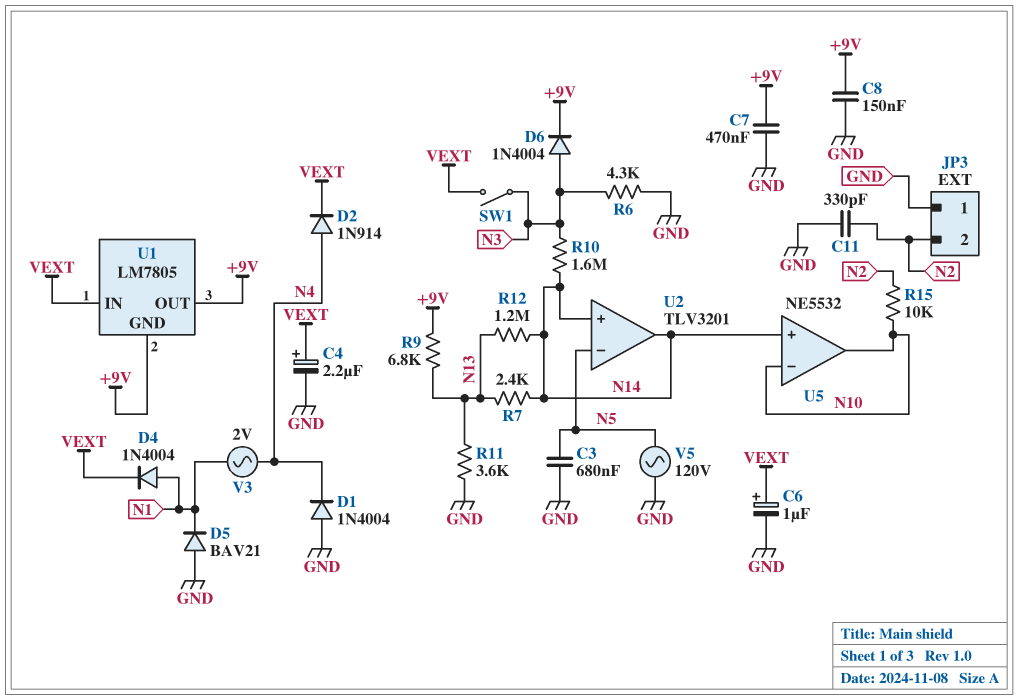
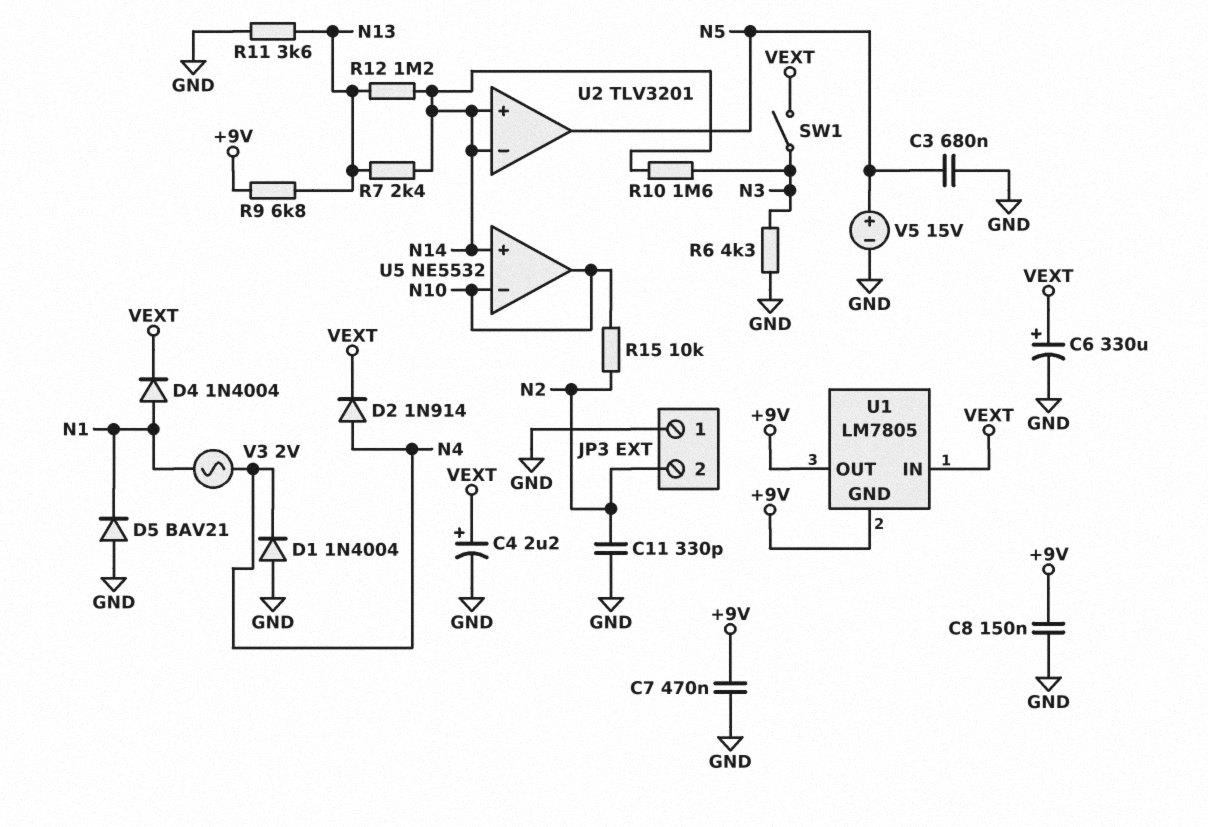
C6: 1uF (plus VEXT, minus GND) -> 330uF (plus VEXT, minus GND)
D6: diode 1N4004 (A N3, K +9V) -> none
U2 pin in-: N5 -> N14
U2 pin out: N14 -> N5
V5: AC 120V (GND, N5) -> 15V (plus N5, minus GND)

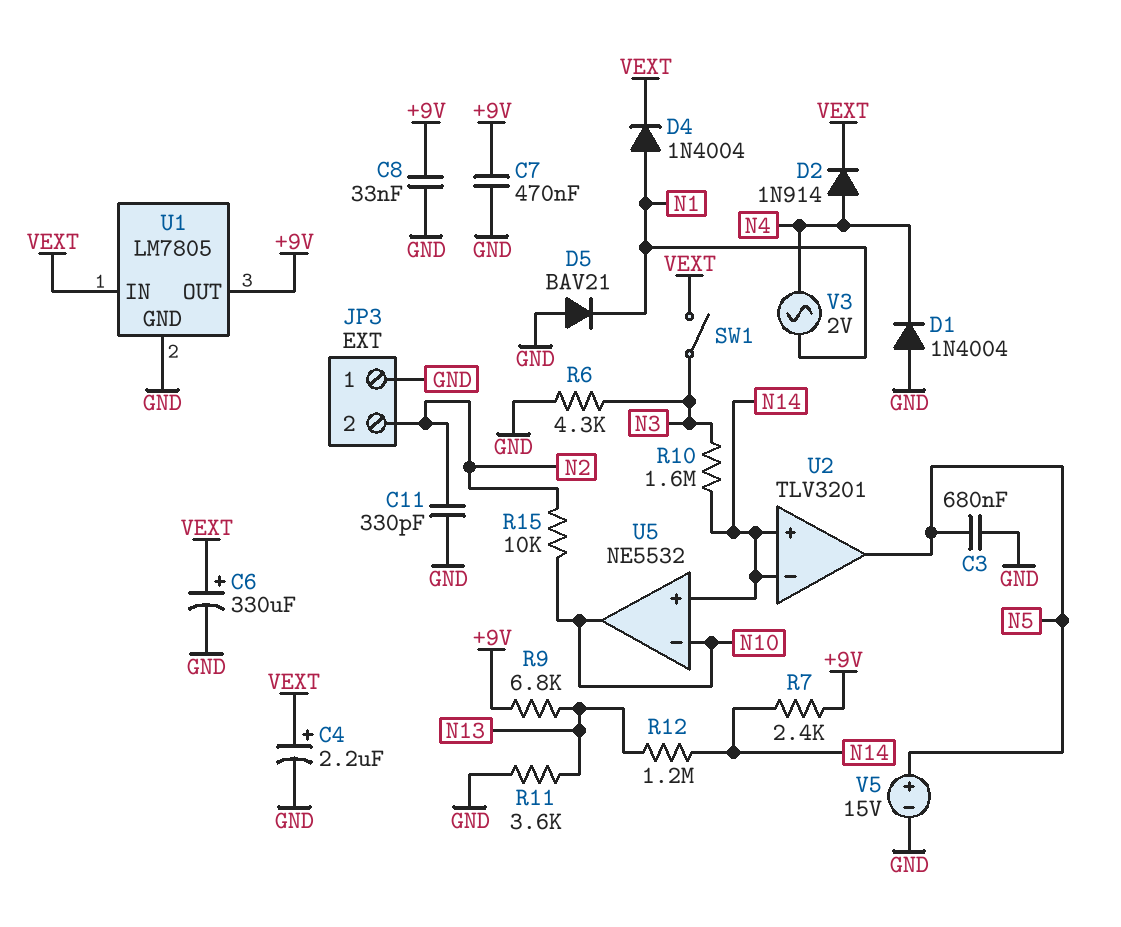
C8: 150nF (+9V, GND) -> 33nF (+9V, GND)
R7: 2.4k (N13, N14) -> 2.4k (+9V, N14)
U1 pin GND: +9V -> GND

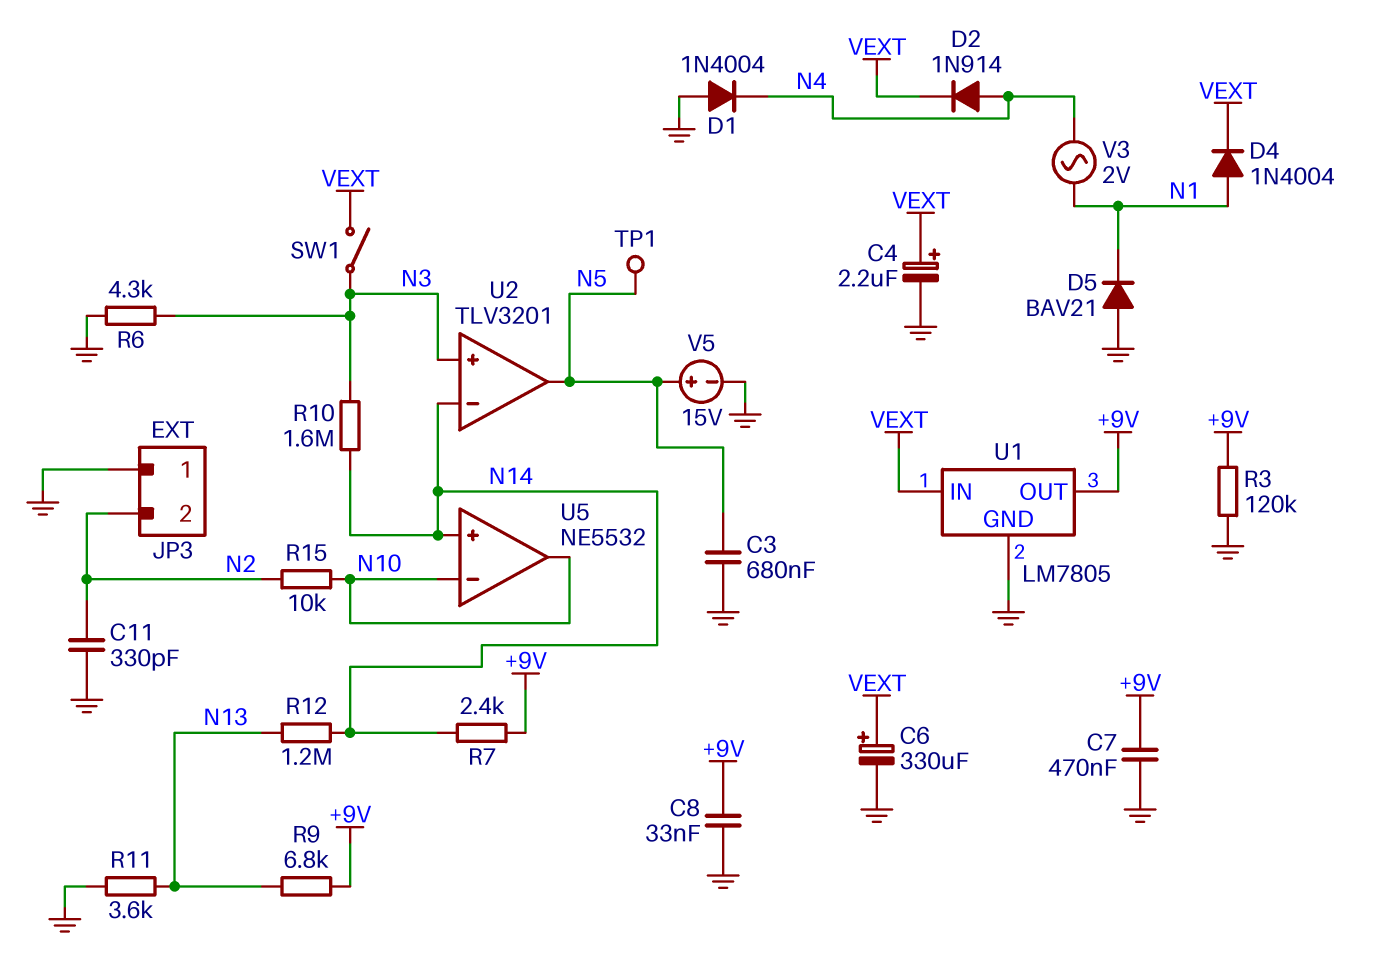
R3: none -> 120k (+9V, GND)
TP1: none -> test point (N5)
U2 pin in+: N14 -> N3

